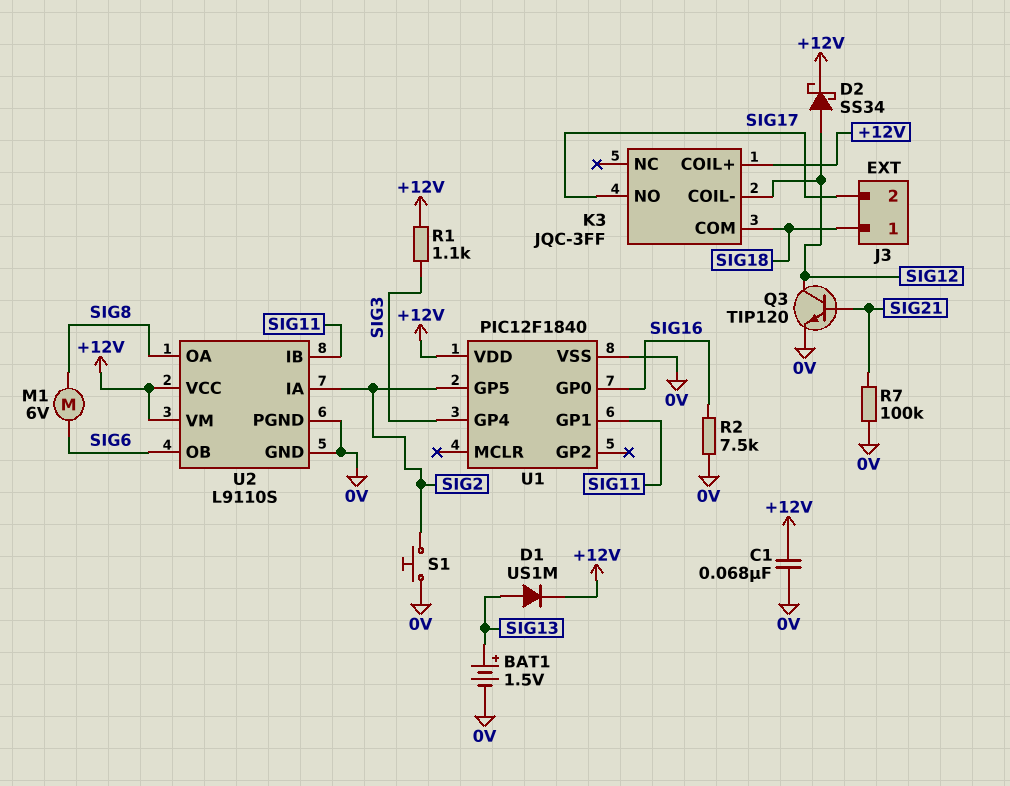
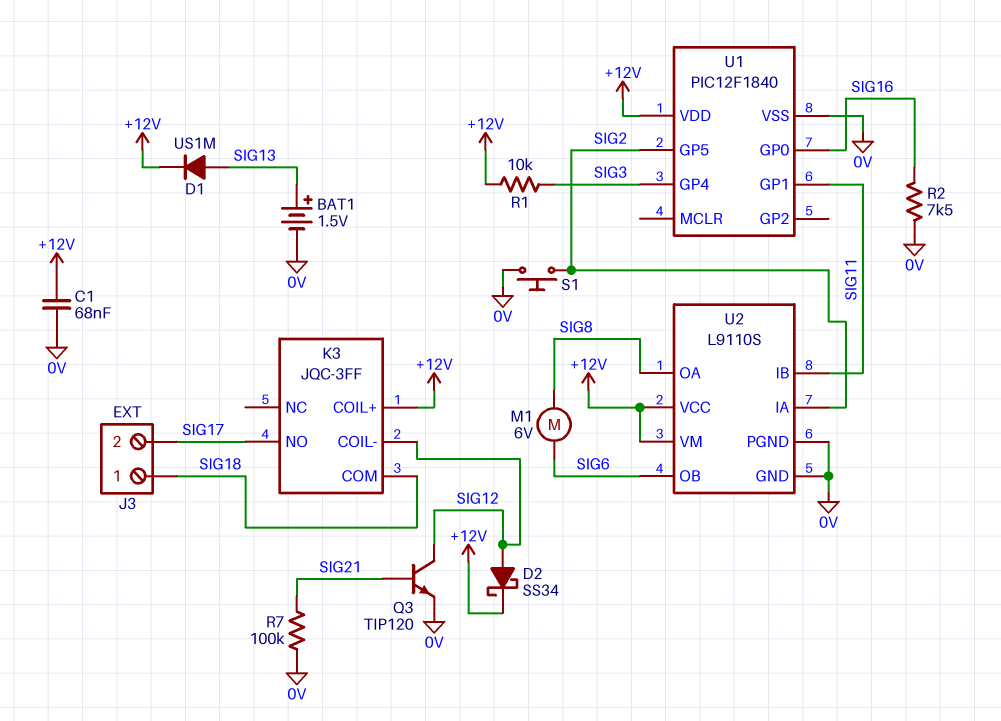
R1: 1.1k (+12V, SIG3) -> 10k (+12V, SIG3)

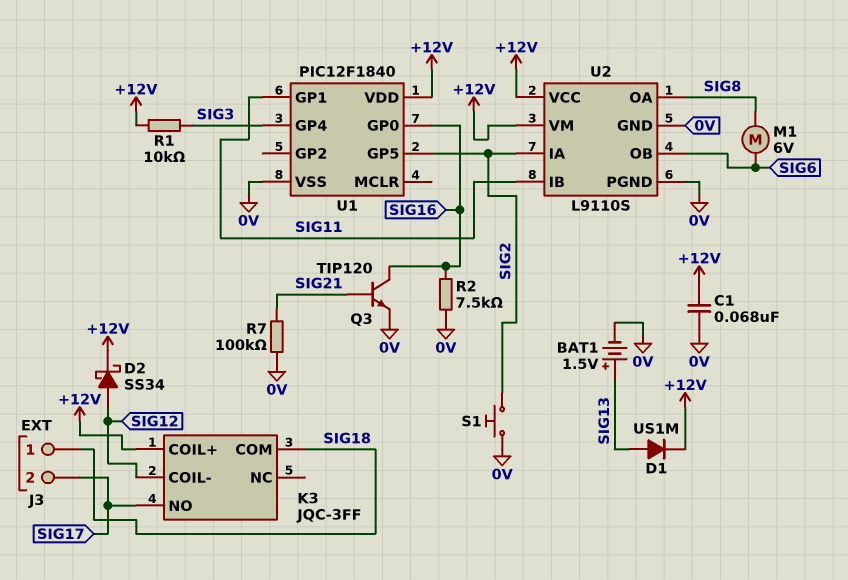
Q3: NPN TIP120 (B SIG21, C SIG12, E 0V) -> NPN TIP120 (B SIG21, C SIG16, E 0V)

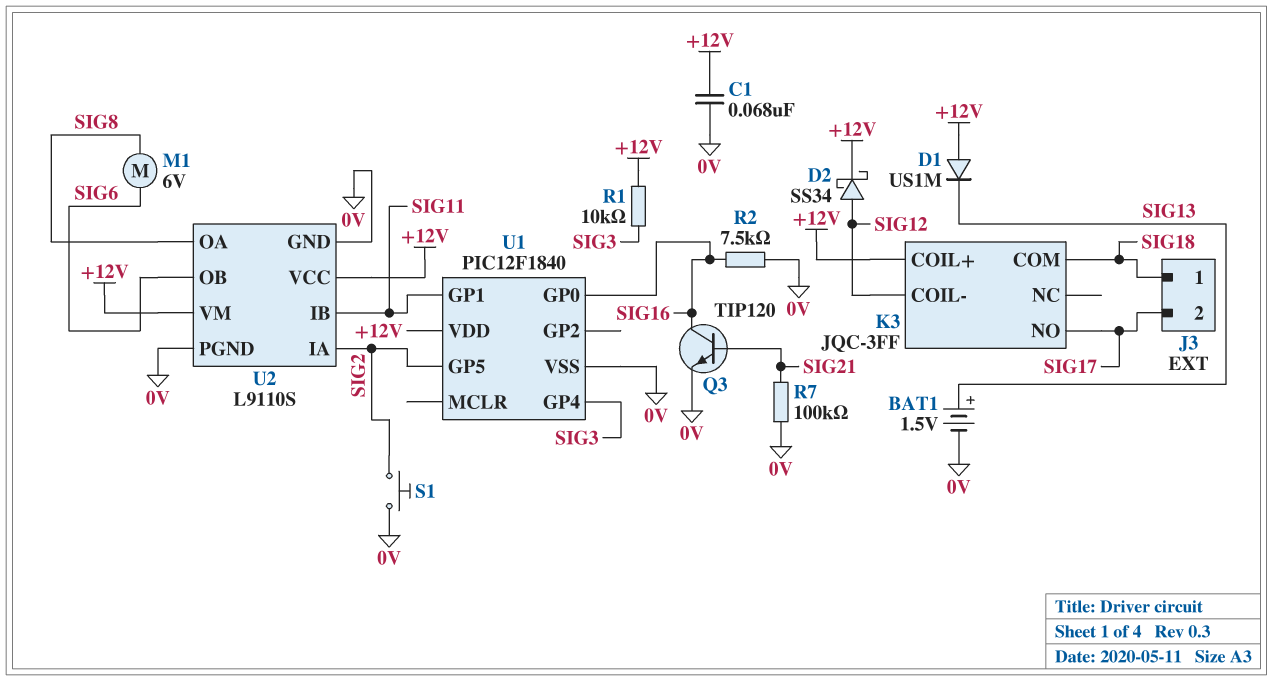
D1: diode US1M (A SIG13, K +12V) -> diode US1M (A +12V, K SIG13)

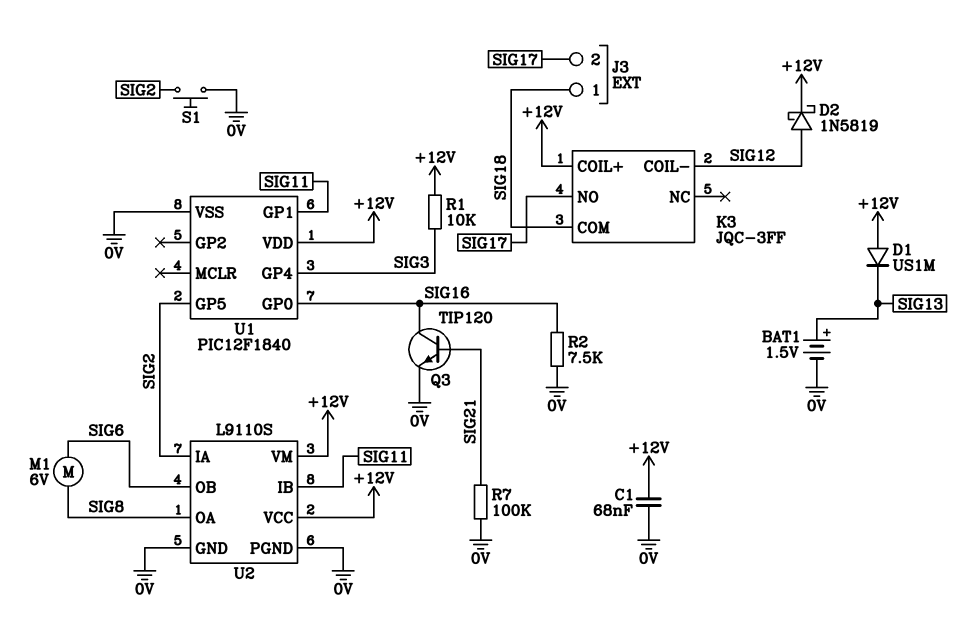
D2: schottky SS34 (A SIG12, K +12V) -> schottky 1N5819 (A SIG12, K +12V)

